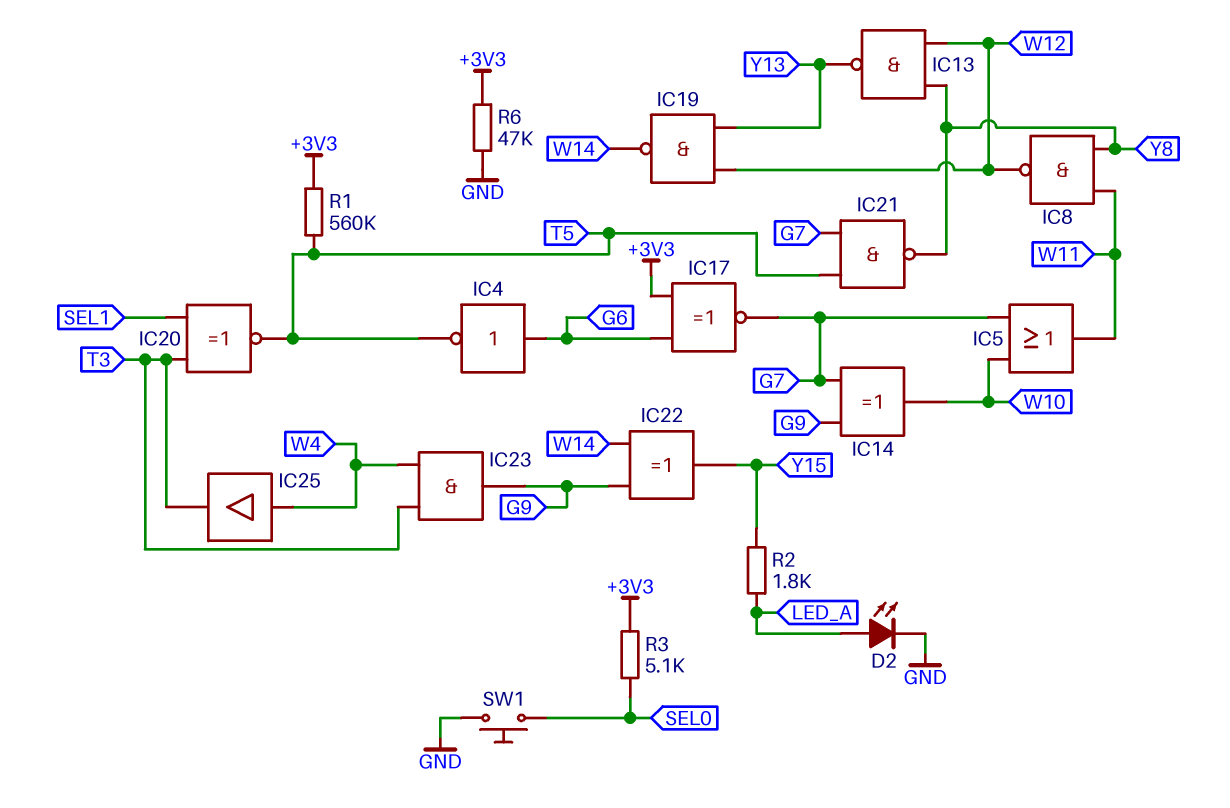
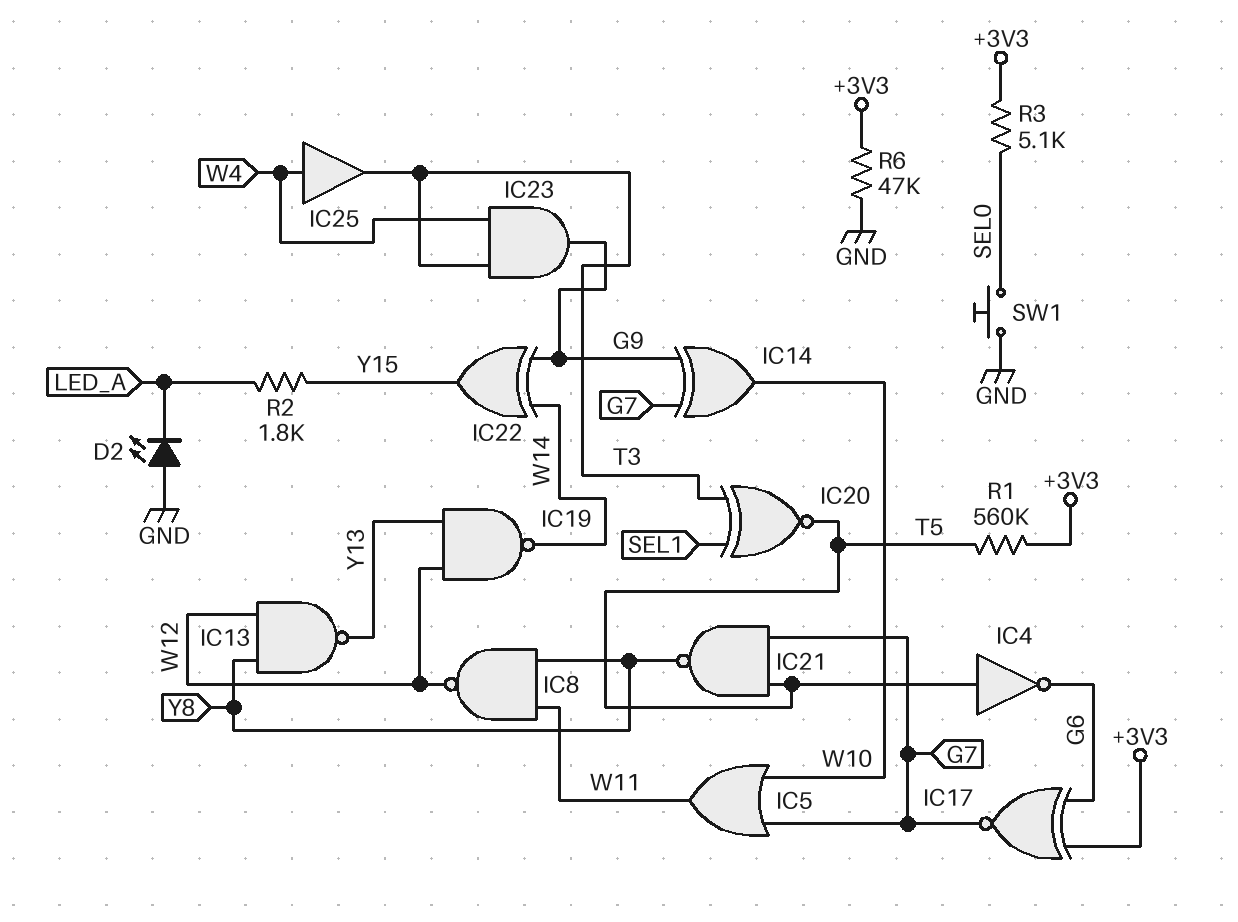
D2: LED (A LED_A, K GND) -> LED (A GND, K LED_A)
IC4: NOT (in G6, out T5) -> NOT (in T5, out G6)

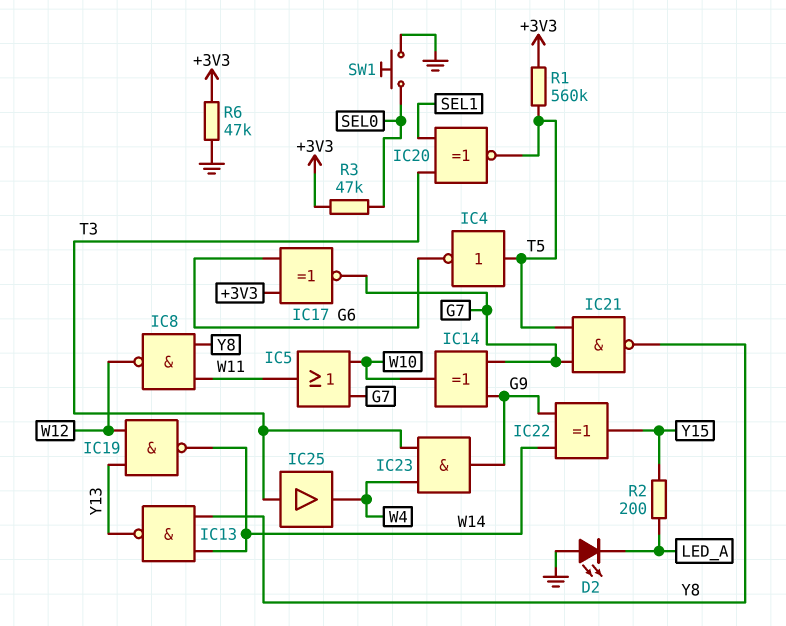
IC13: NAND (in W12, in Y8, out Y13) -> NAND (in W14, in Y8, out Y13)
IC25: buffer (in W4, out T3) -> buffer (in T3, out W4)
R2: 1.8k (LED_A, Y15) -> 200 (LED_A, Y15)
R3: 5.1k (+3V3, SEL0) -> 47k (+3V3, SEL0)

